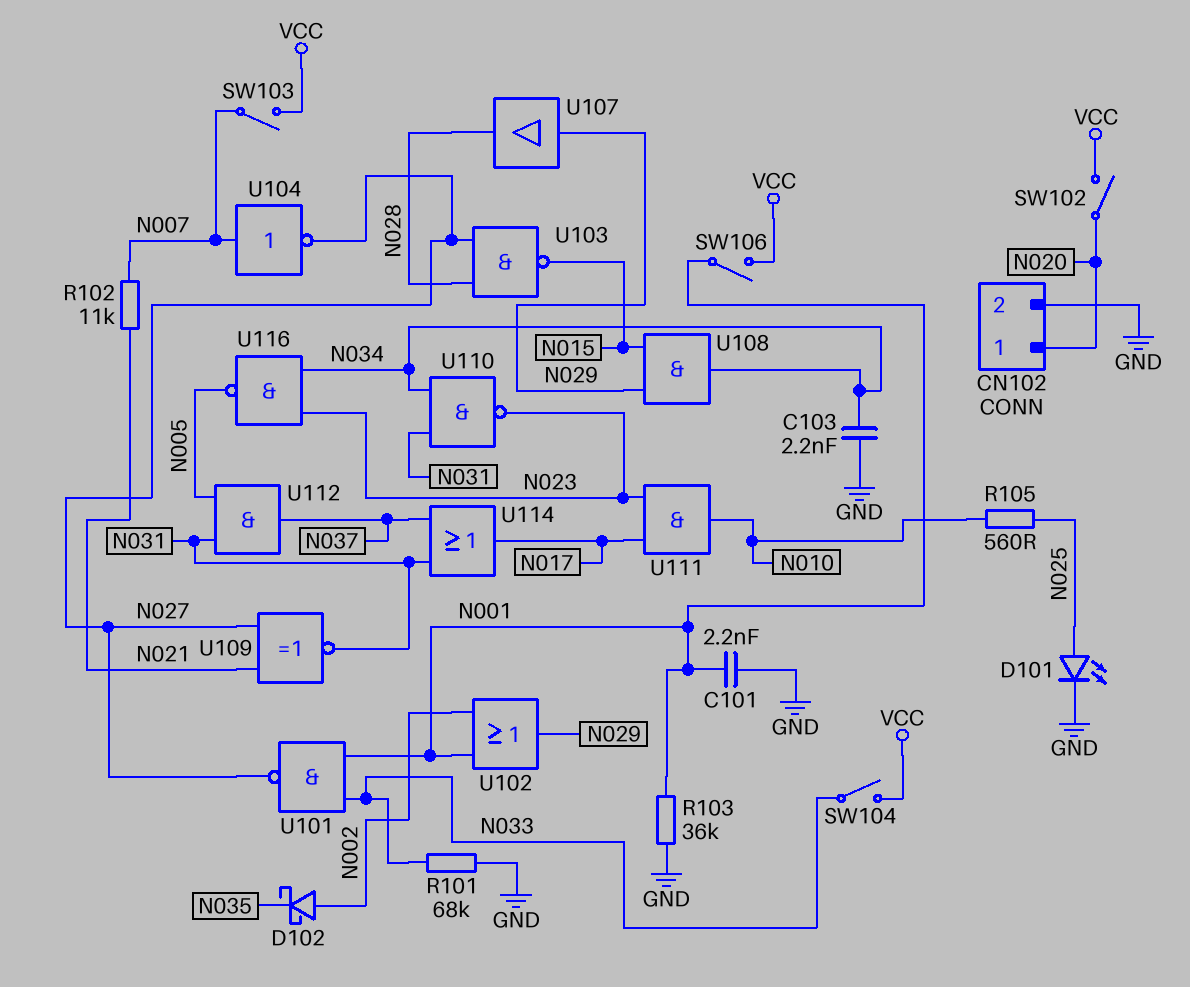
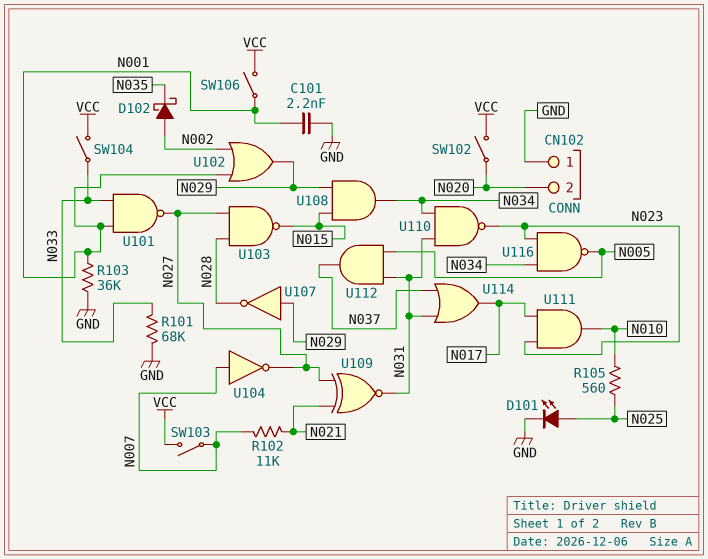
C103: 2.2nF (GND, N034) -> none
CN102 pin 1: N020 -> GND
CN102 pin 2: GND -> N020
U107: buffer (in N029, out N028) -> NOT (in N029, out N028)

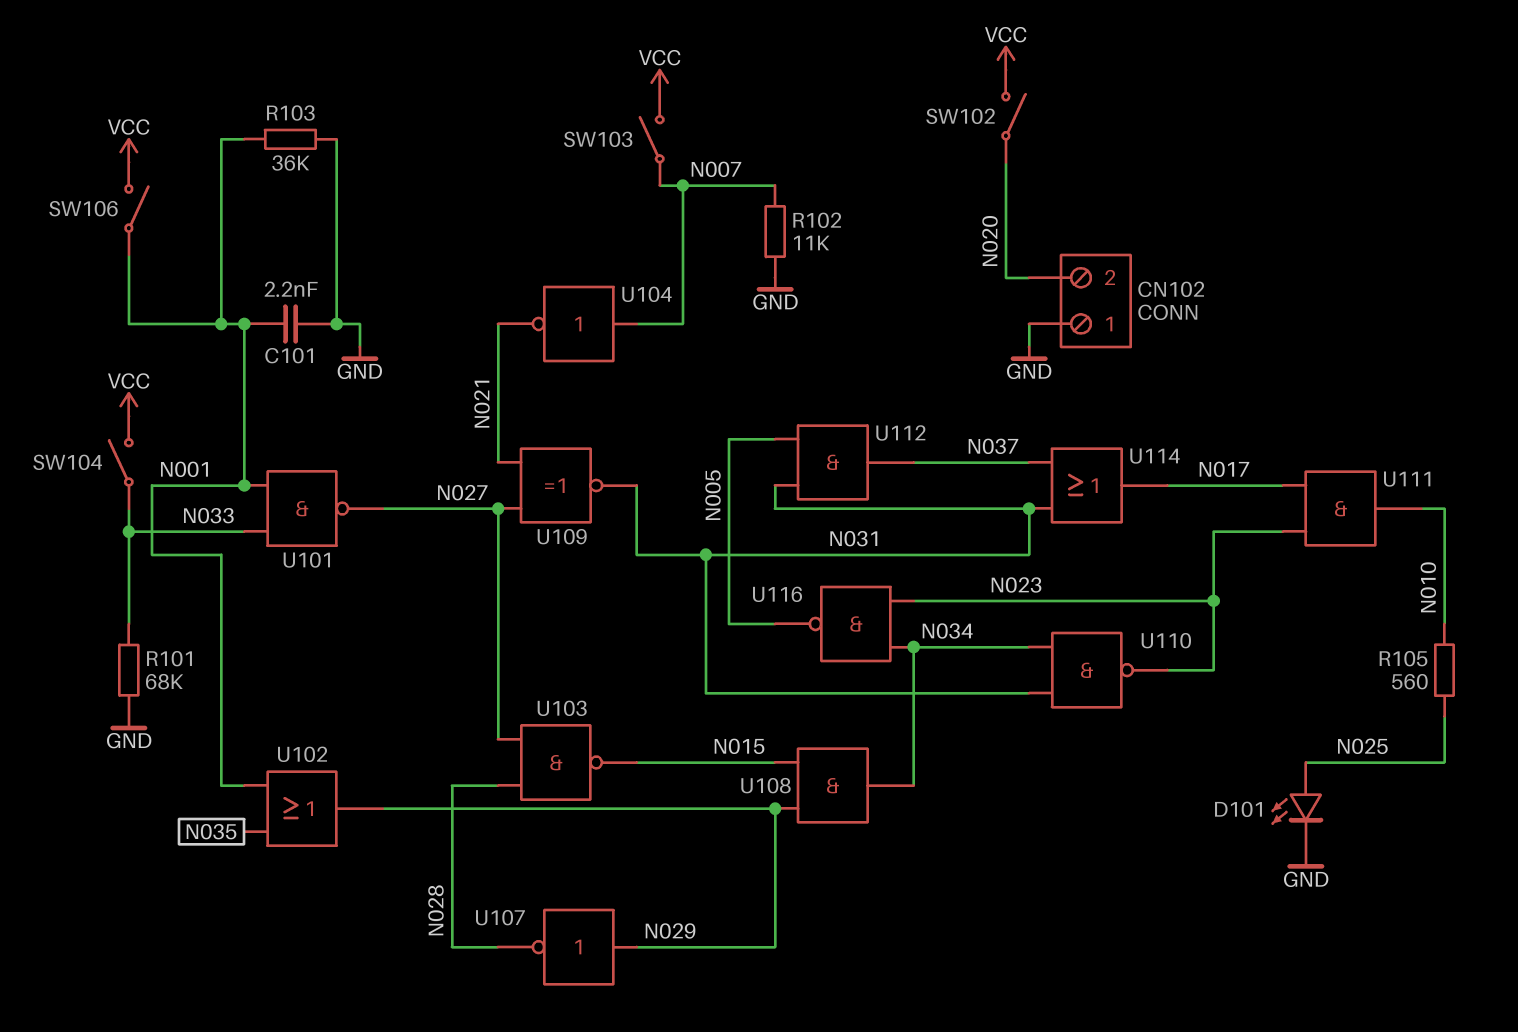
D102: schottky (A N002, K N035) -> none
R102: 11k (N007, N021) -> 11k (GND, N007)
U102: OR (in N001, in N002, out N029) -> OR (in N001, in N035, out N029)
U104: NOT (in N007, out N027) -> NOT (in N007, out N021)

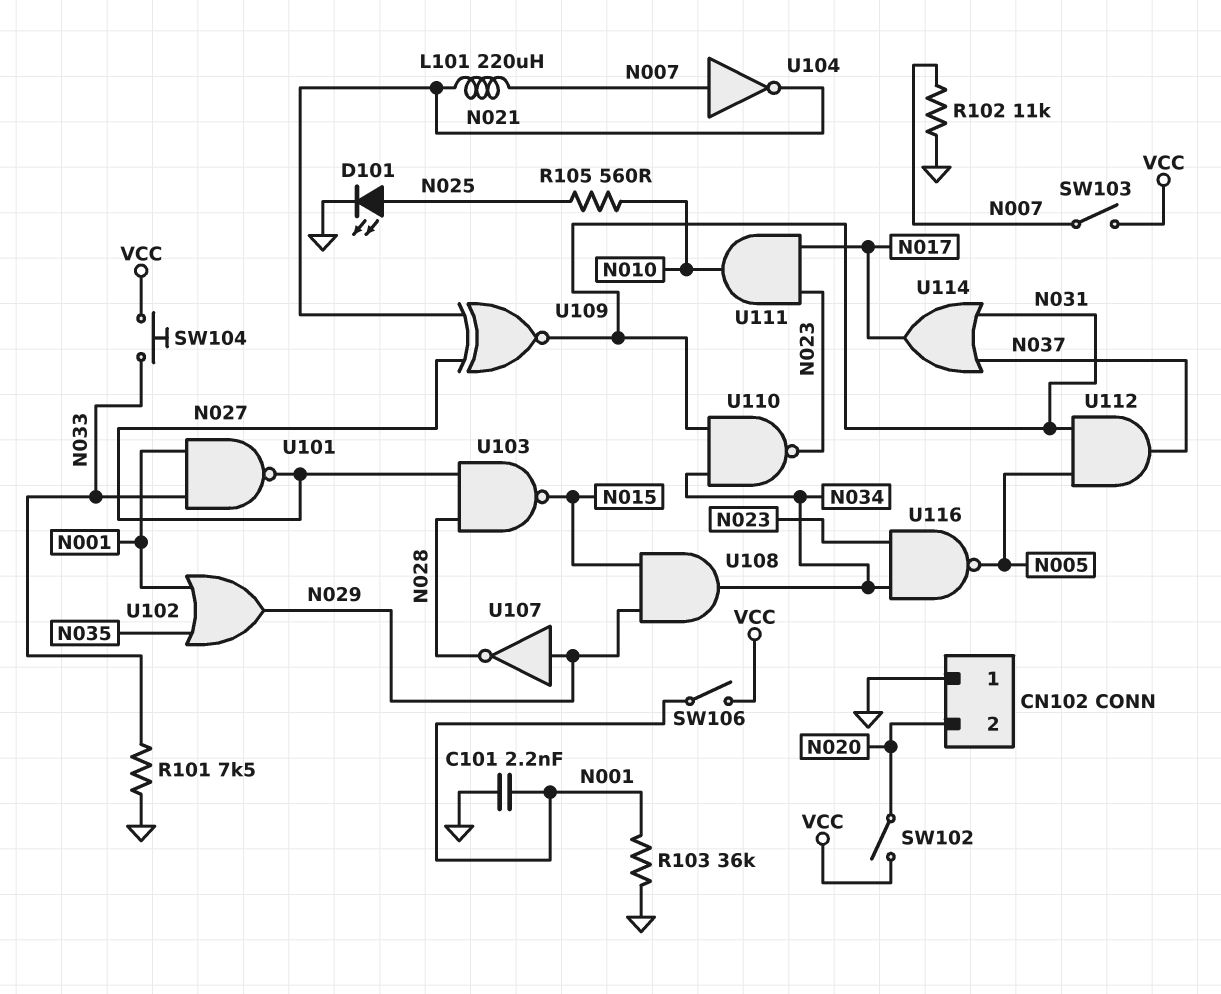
L101: none -> 220uH (N007, N021)
R101: 68k (GND, N033) -> 7.5k (GND, N033)
SW104: switch (N033, VCC) -> button (N033, VCC)

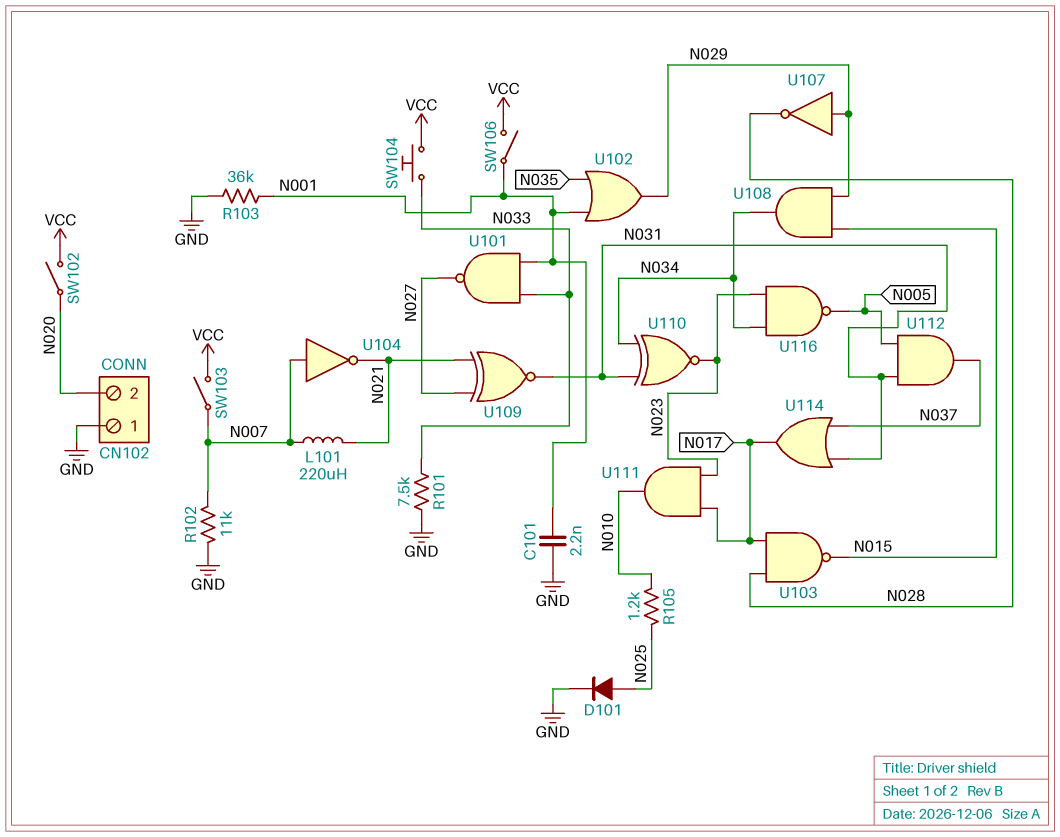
D101: LED (A N025, K GND) -> diode (A N025, K GND)
R105: 560 (N010, N025) -> 1.2k (N010, N025)
U103: NAND (in N027, in N028, out N015) -> NAND (in N017, in N028, out N015)
U110: NAND (in N031, in N034, out N023) -> XNOR (in N031, in N034, out N023)

